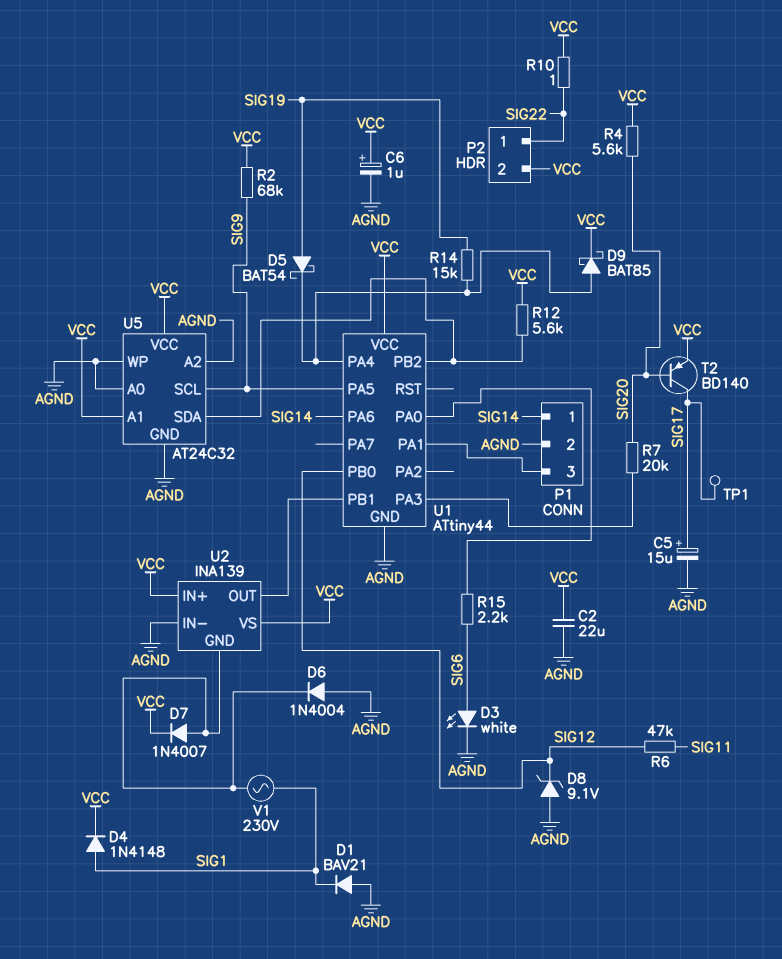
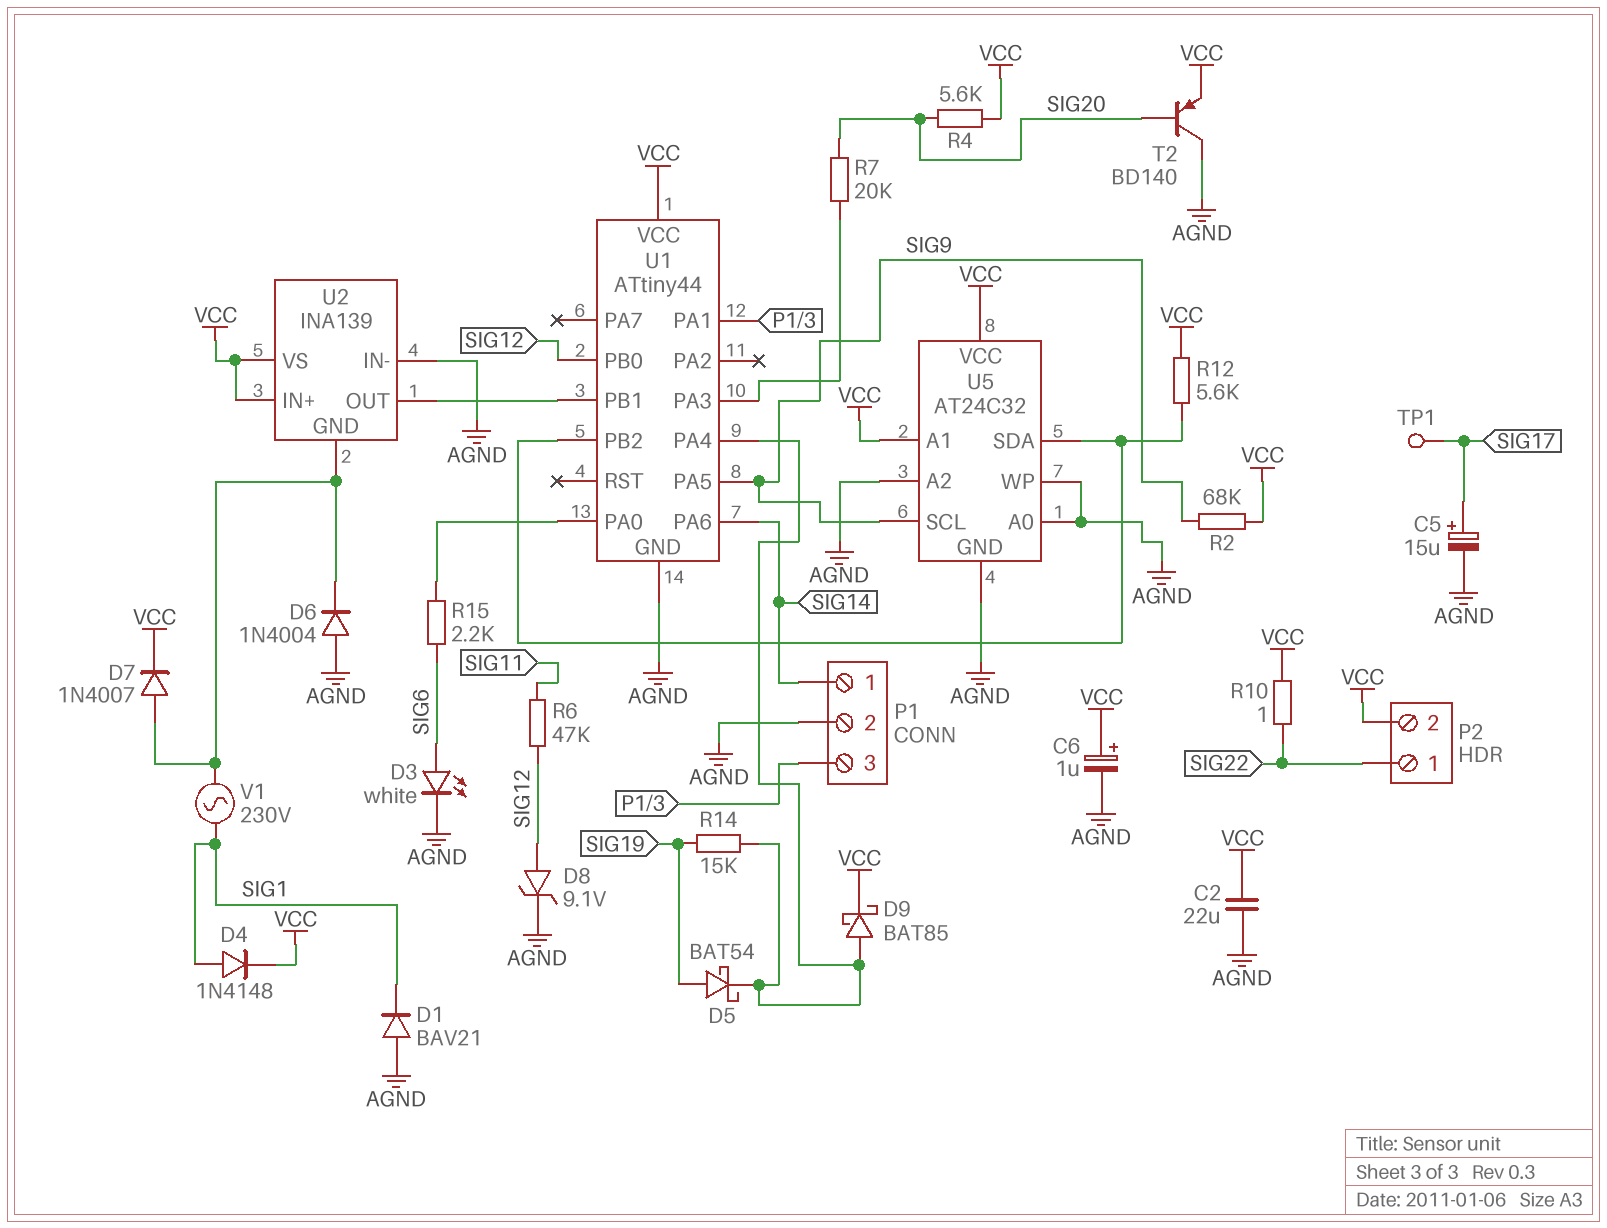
D8: zener 9.1V (A AGND, K SIG12) -> zener 9.1V (A SIG12, K AGND)
T2: PNP BD140 (B SIG20, C SIG17, E VCC) -> PNP BD140 (B SIG20, C AGND, E VCC)

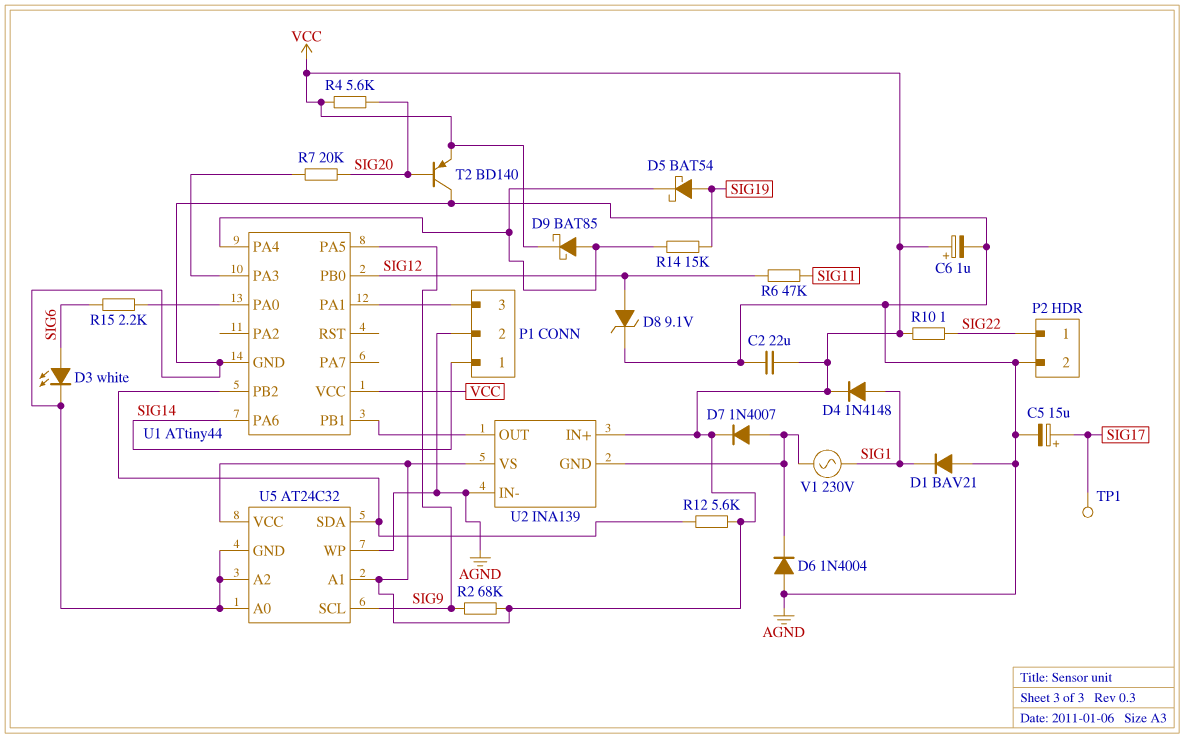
P2 pin 2: VCC -> AGND

